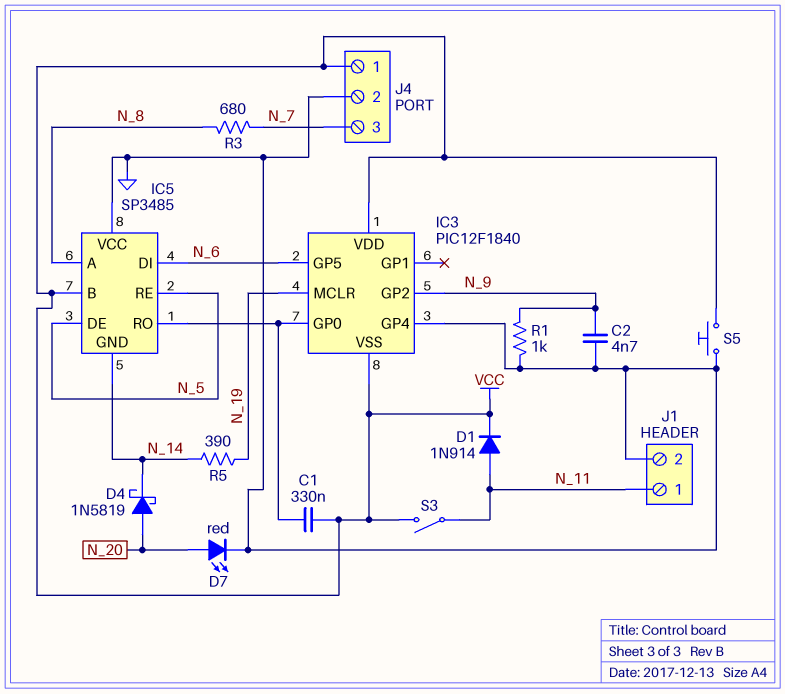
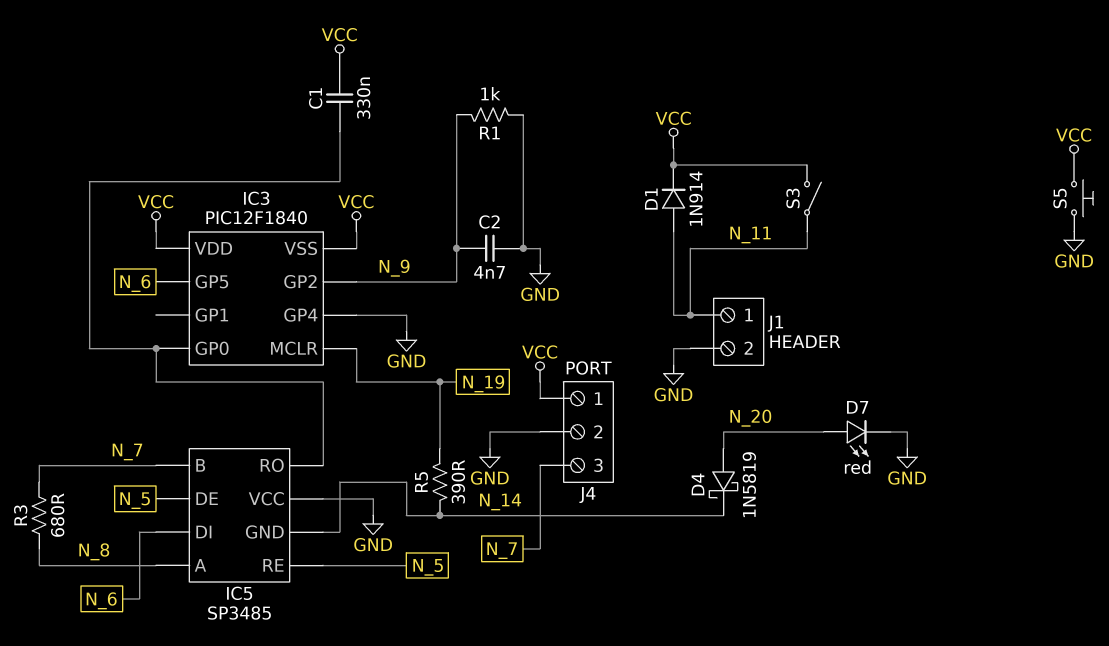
IC5 pin B: VCC -> N_7

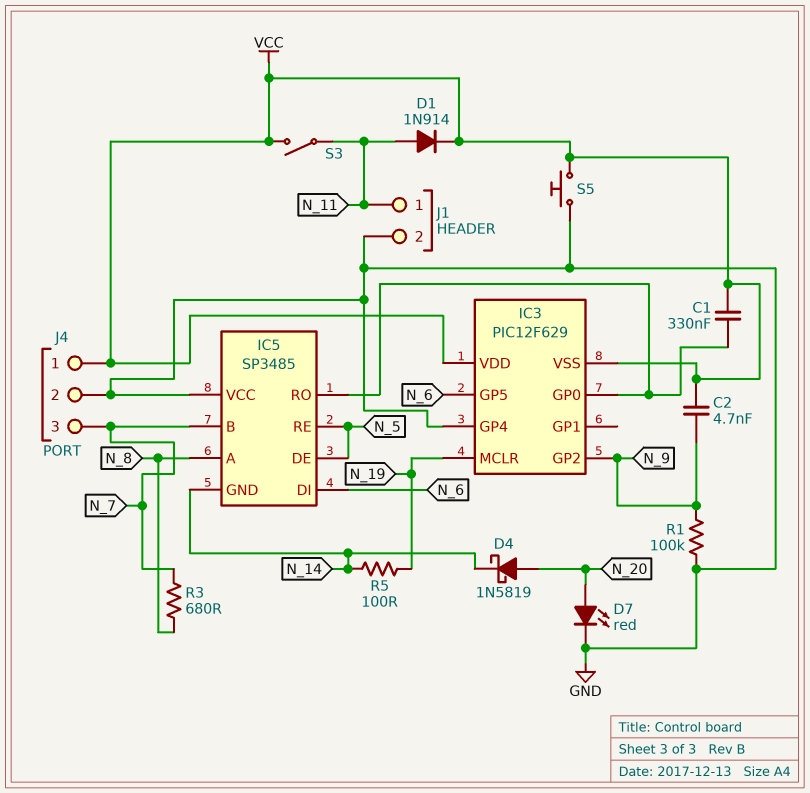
C2: 4.7nF (GND, N_9) -> 4.7nF (N_9, VCC)
IC3: PIC12F1840 -> PIC12F629
R1: 1k (GND, N_9) -> 100k (GND, N_9)
R5: 390 (N_14, N_19) -> 100 (N_14, N_19)

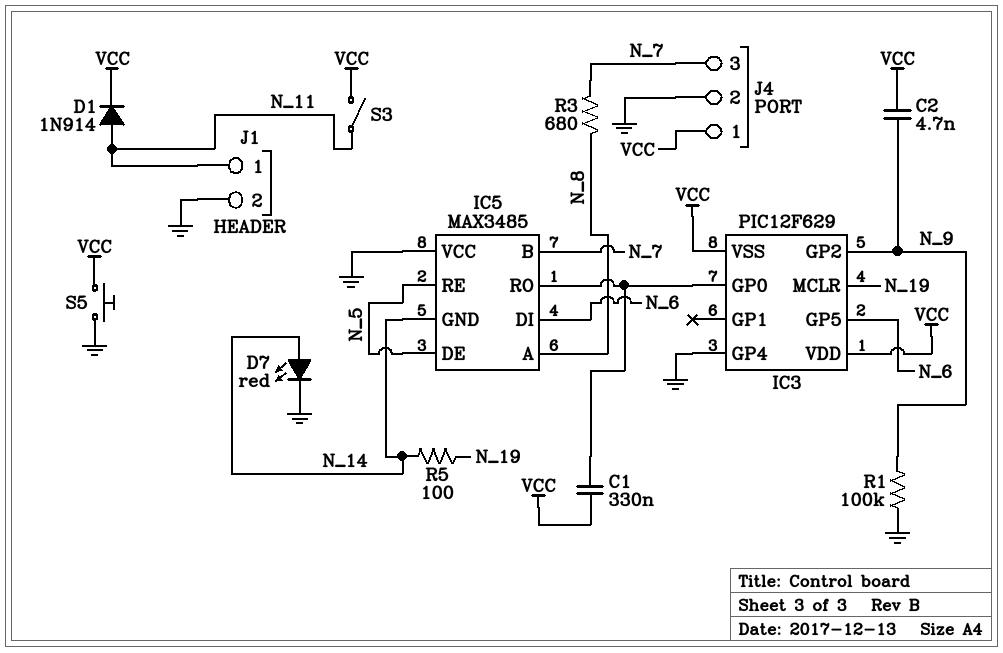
D4: schottky 1N5819 (A N_20, K N_14) -> none
D7: LED red (A N_20, K GND) -> LED red (A N_14, K GND)
IC5: SP3485 -> MAX3485

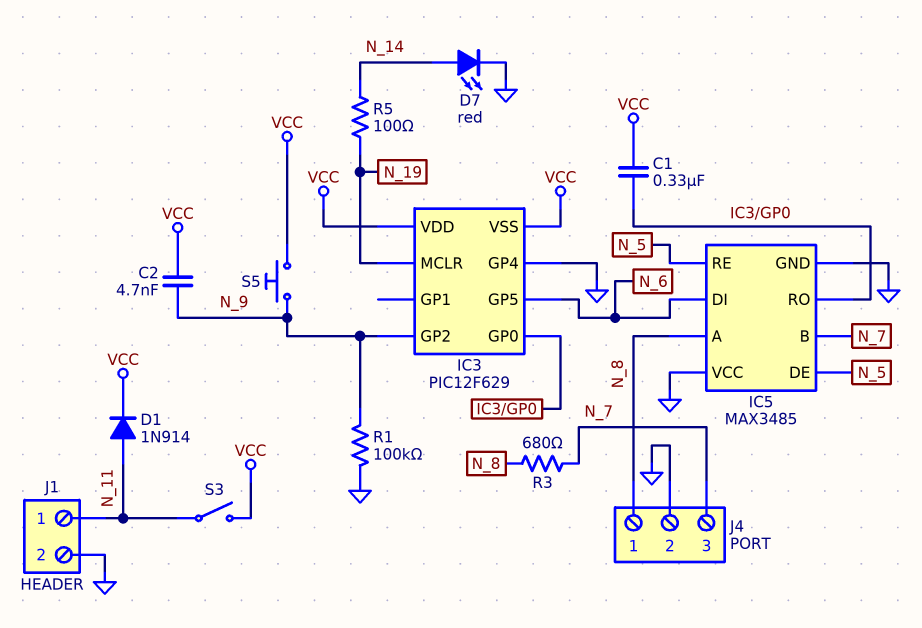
IC5 pin GND: N_14 -> GND
J4 pin 1: VCC -> N_8
S5: button (GND, VCC) -> button (N_9, VCC)

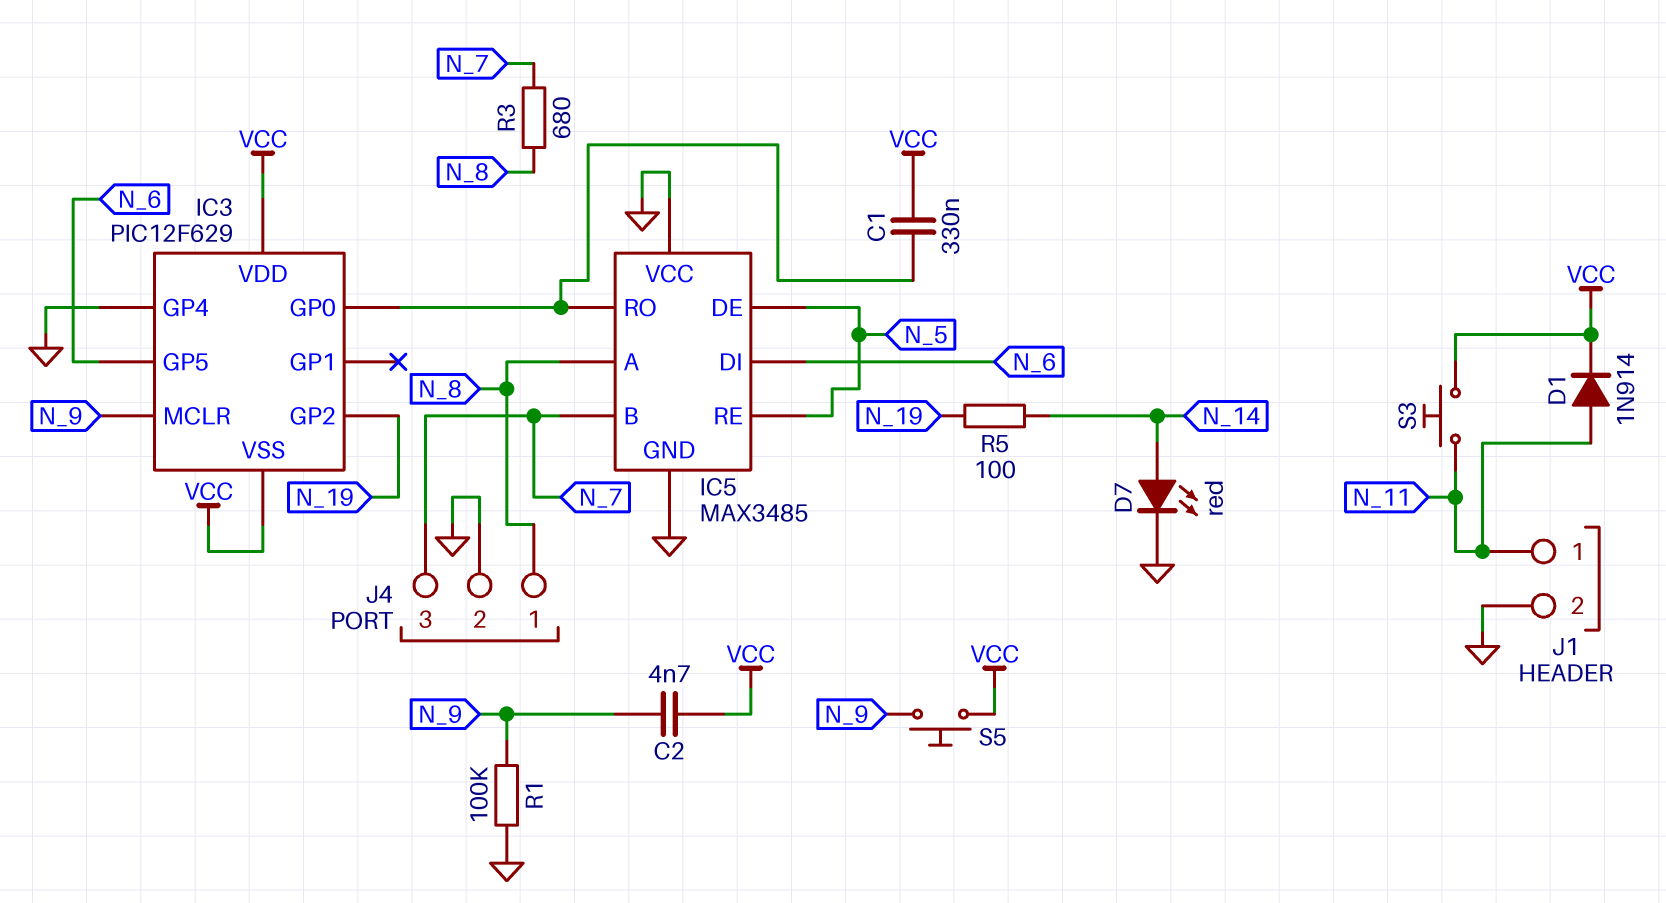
IC3 pin GP2: N_9 -> N_19
IC3 pin MCLR: N_19 -> N_9
S3: switch (N_11, VCC) -> button (N_11, VCC)

